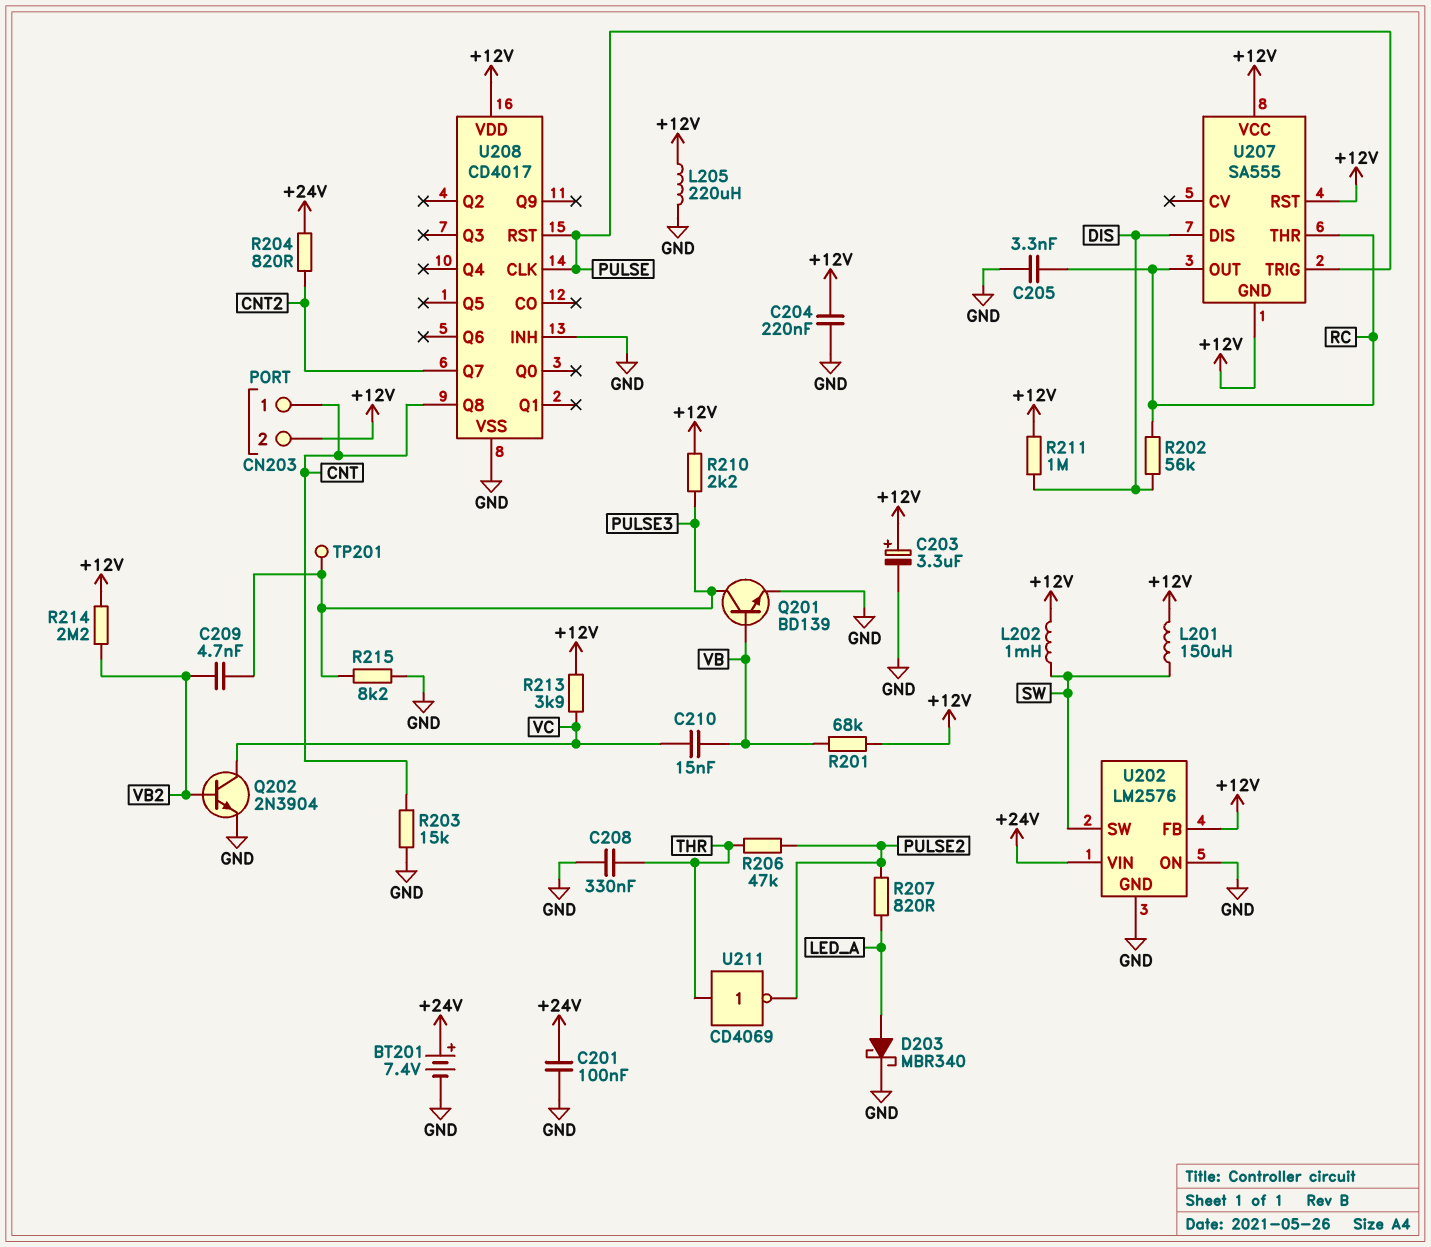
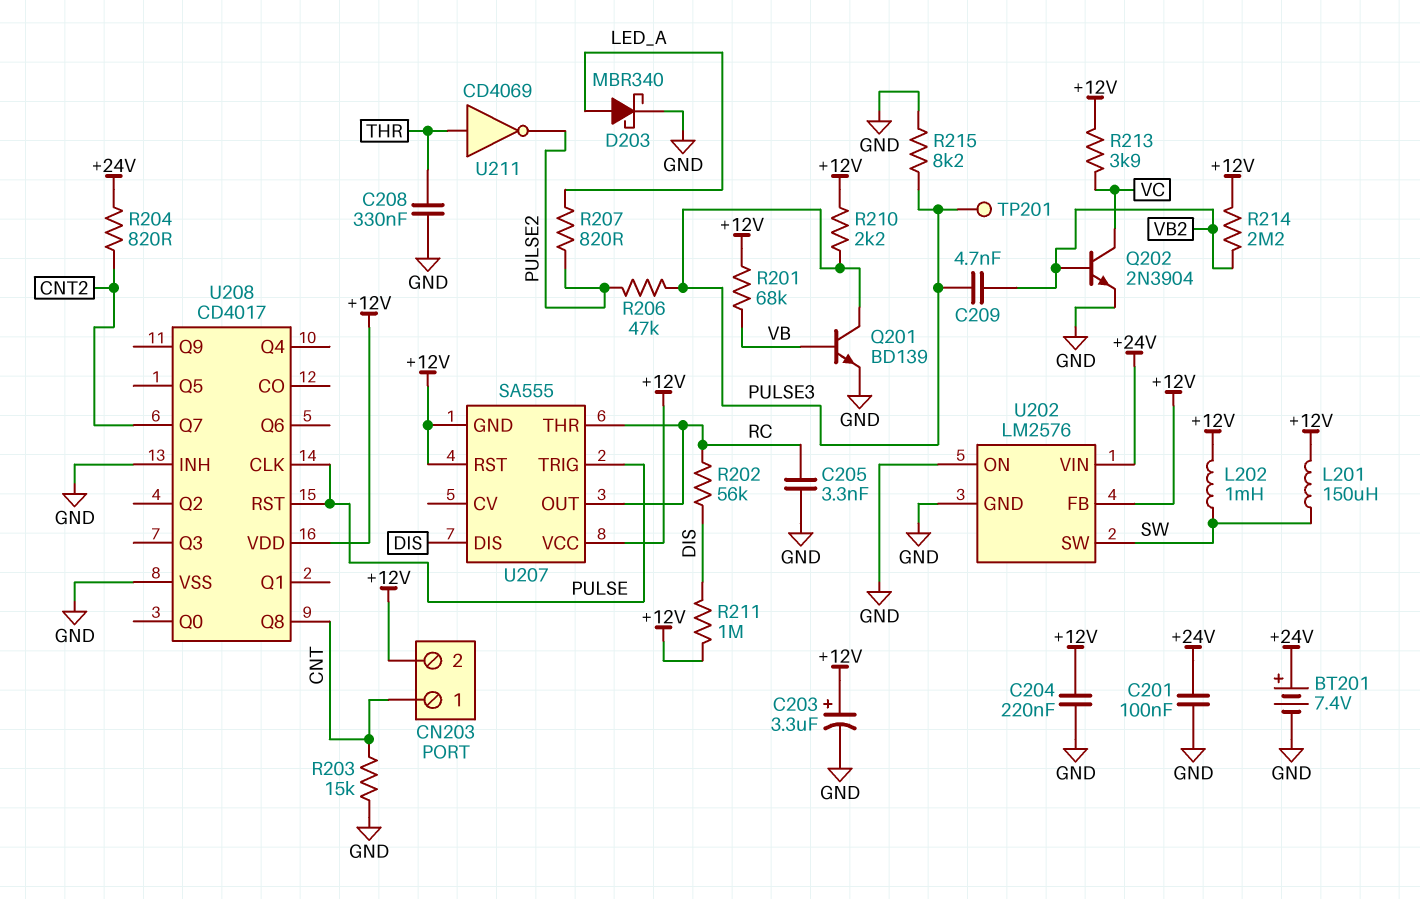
C210: 15nF (VB, VC) -> none
L205: 220uH (+12V, GND) -> none
R206: 47k (PULSE2, THR) -> 47k (PULSE2, PULSE3)

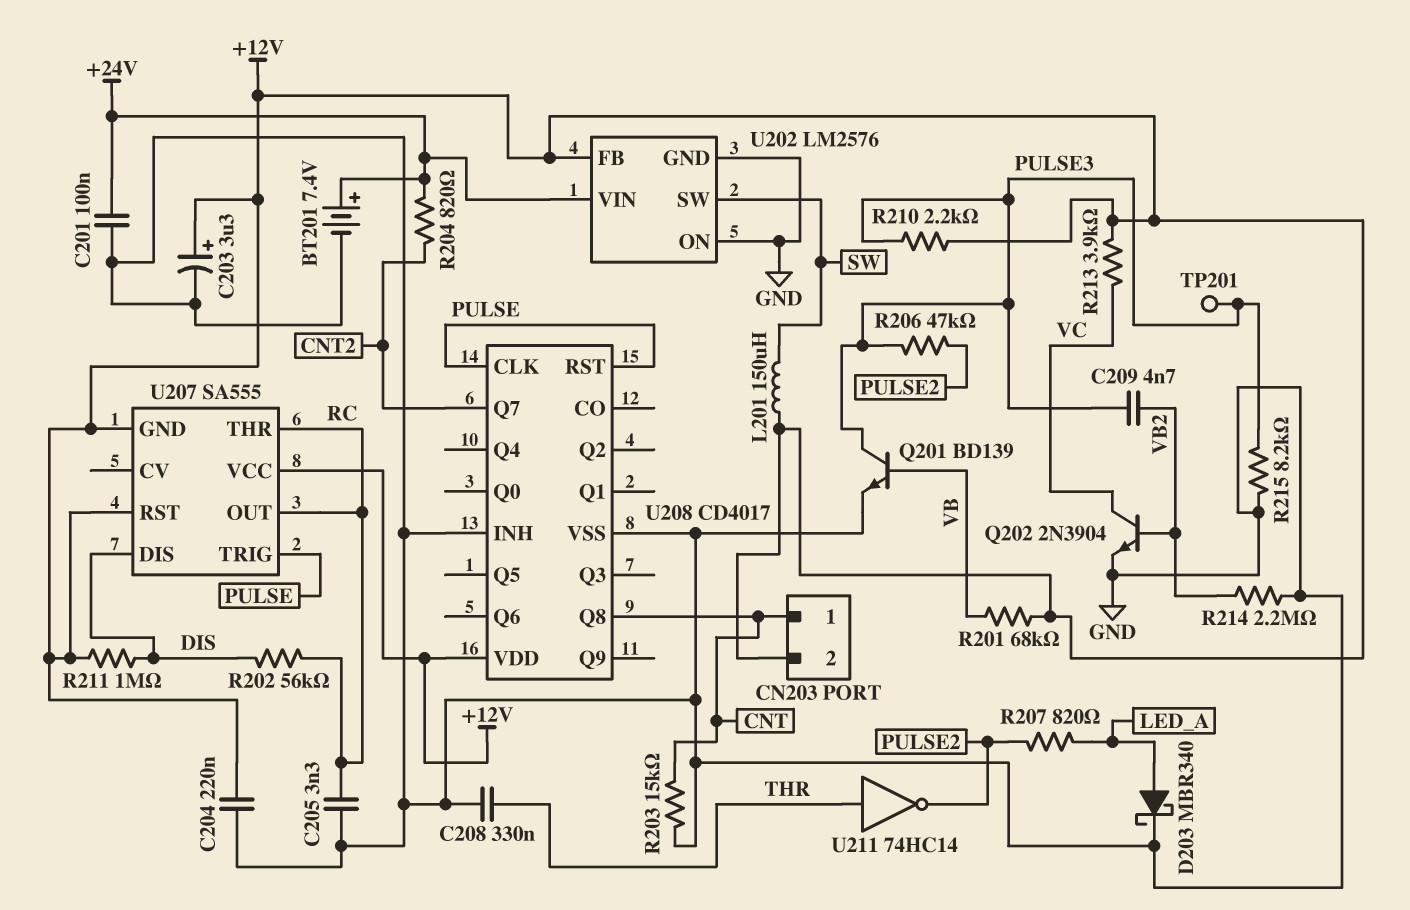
L202: 1mH (+12V, SW) -> none
R214: 2.2M (+12V, VB2) -> 2.2M (GND, VB2)
U211: NOT CD4069 (in THR, out PULSE2) -> NOT 74HC14 (in THR, out PULSE2)

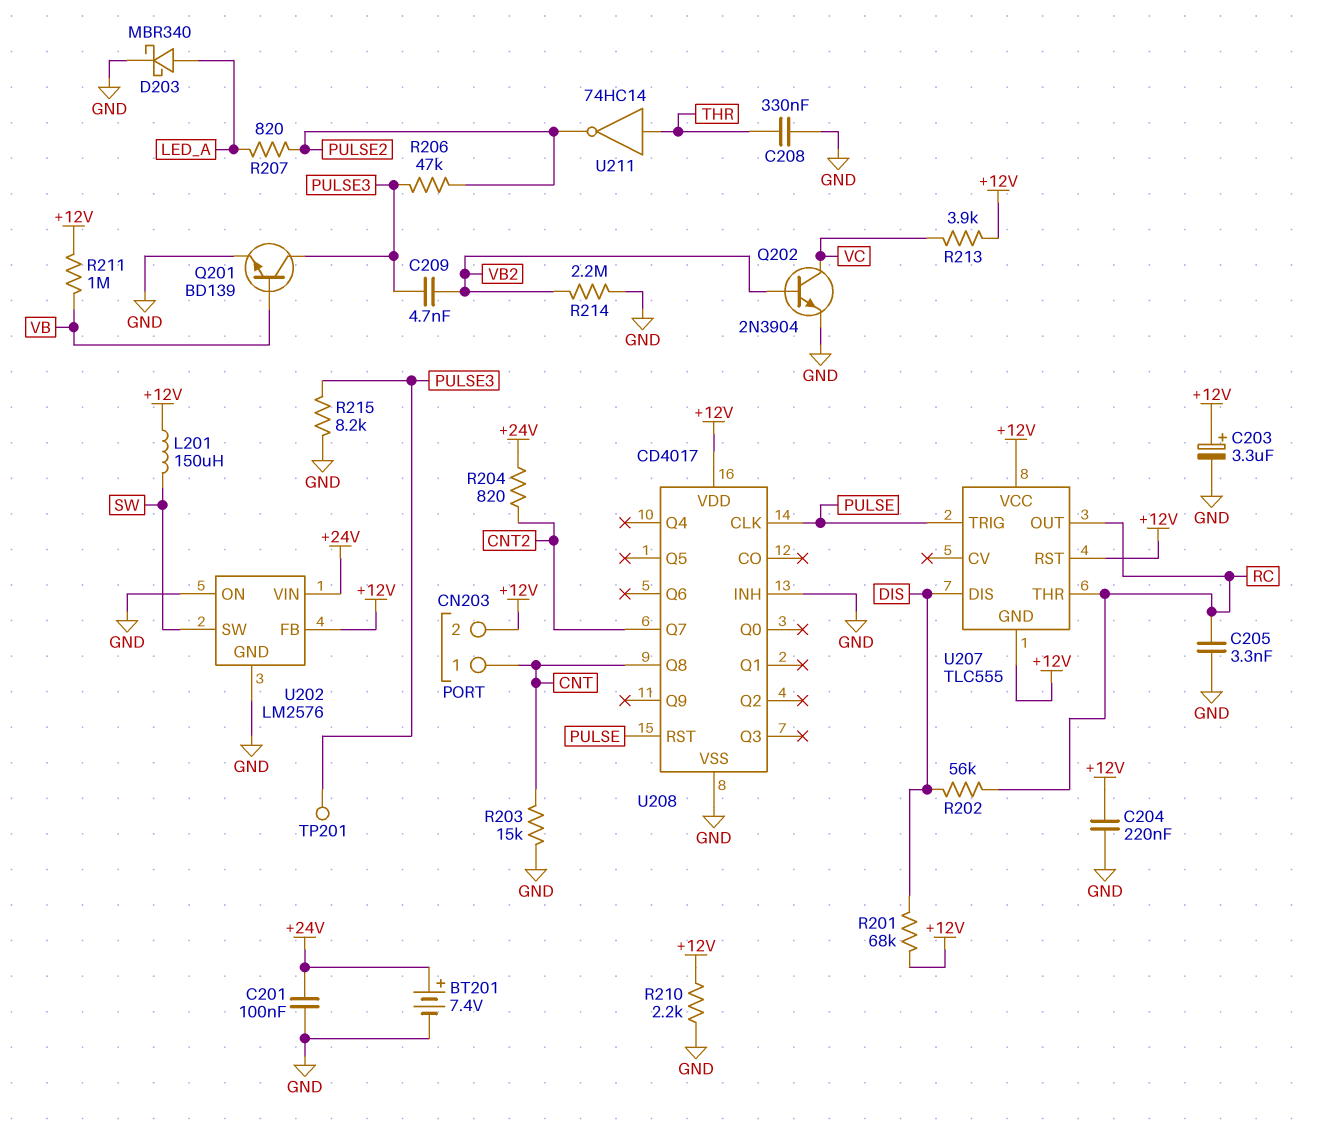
R201: 68k (+12V, VB) -> 68k (+12V, DIS)
R210: 2.2k (+12V, PULSE3) -> 2.2k (+12V, GND)
R211: 1M (+12V, DIS) -> 1M (+12V, VB)
U207: SA555 -> TLC555

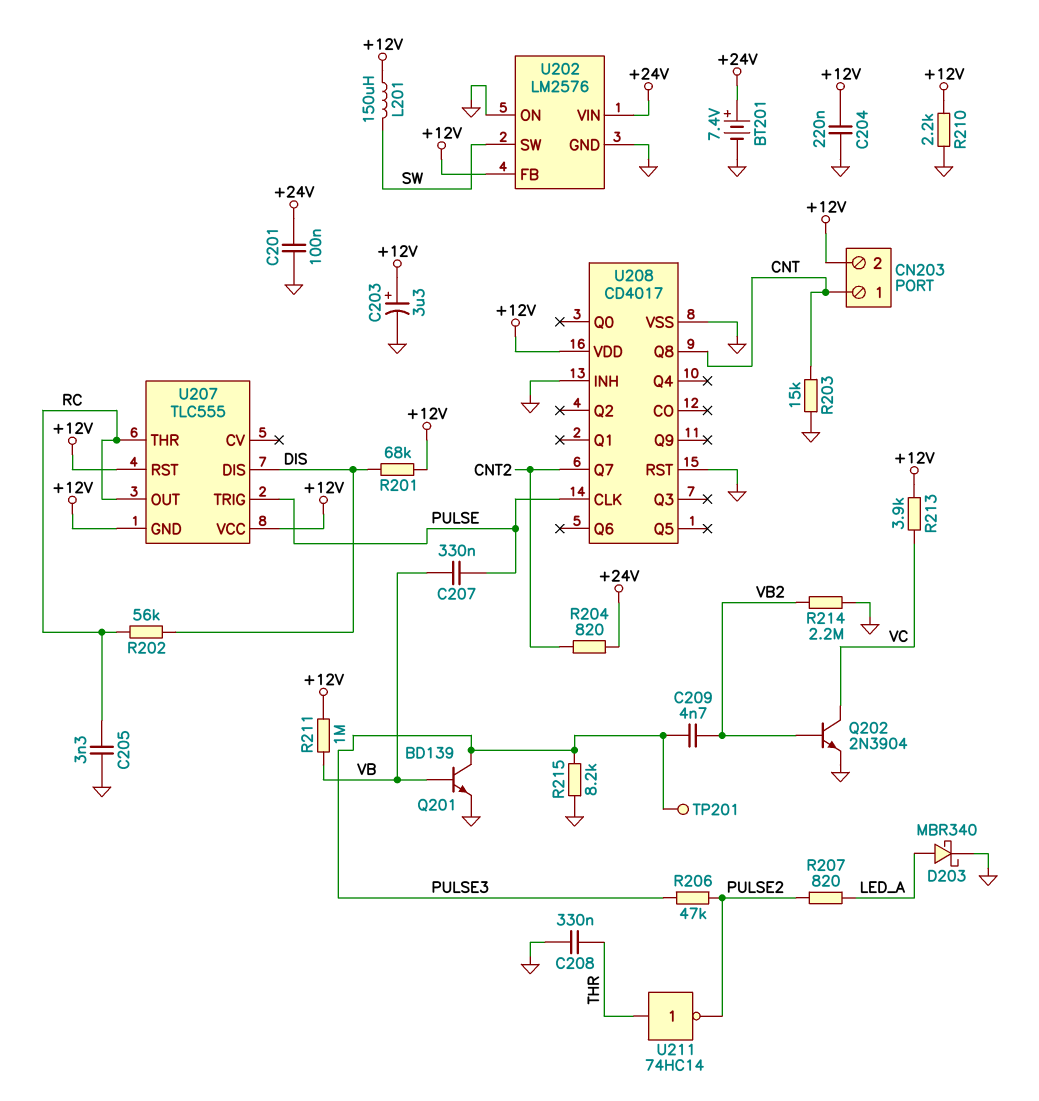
C207: none -> 330nF (PULSE, VB)
U208 pin RST: PULSE -> GND

